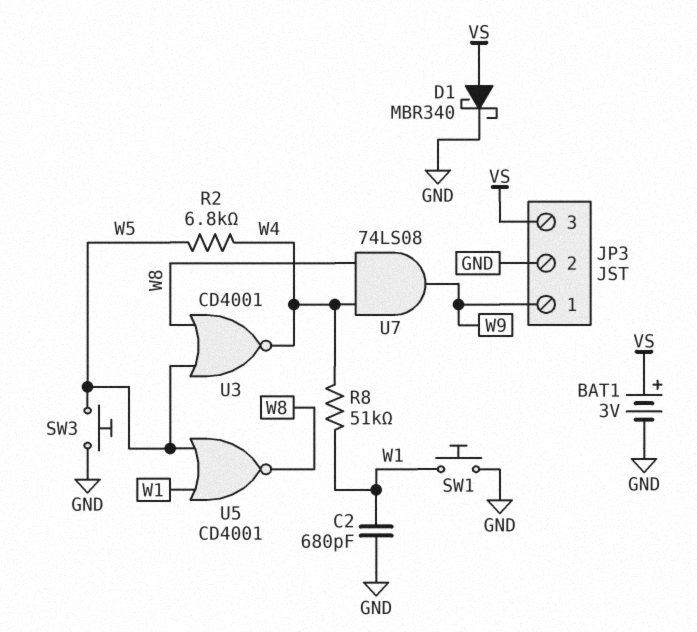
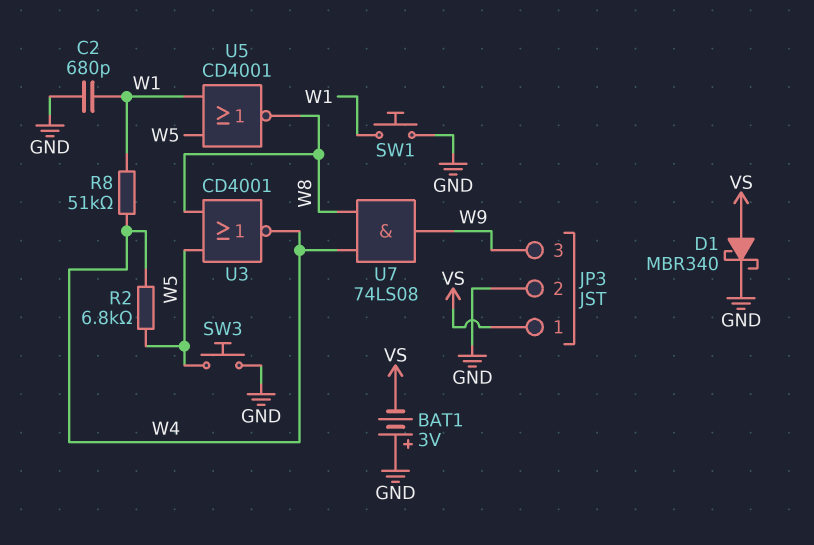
BAT1: 3V (plus VS, minus GND) -> 3V (plus GND, minus VS)
JP3 pin 1: W9 -> VS
JP3 pin 3: VS -> W9

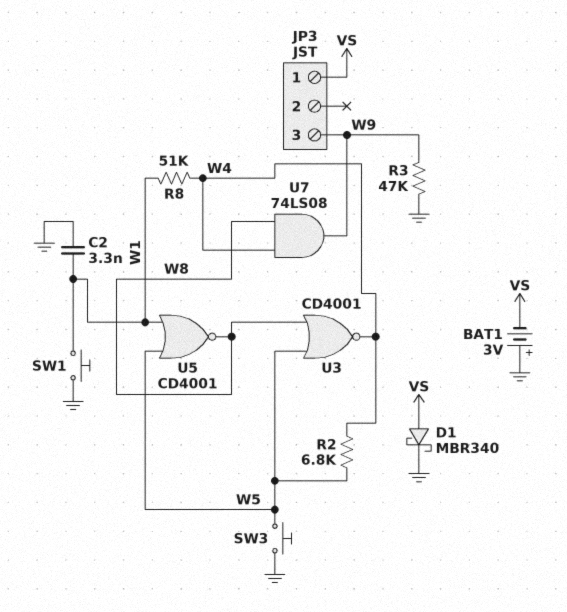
C2: 680pF (GND, W1) -> 3.3nF (GND, W1)
JP3 pin 2: GND -> none
R3: none -> 47k (GND, W9)

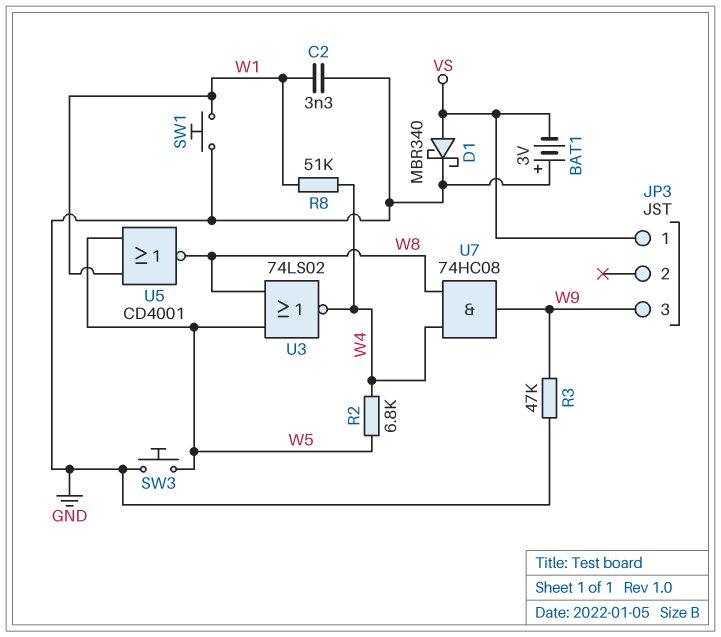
U3: NOR CD4001 (in W5, in W8, out W4) -> NOR 74LS02 (in W5, in W8, out W4)
U7: AND 74LS08 (in W4, in W8, out W9) -> AND 74HC08 (in W4, in W8, out W9)

